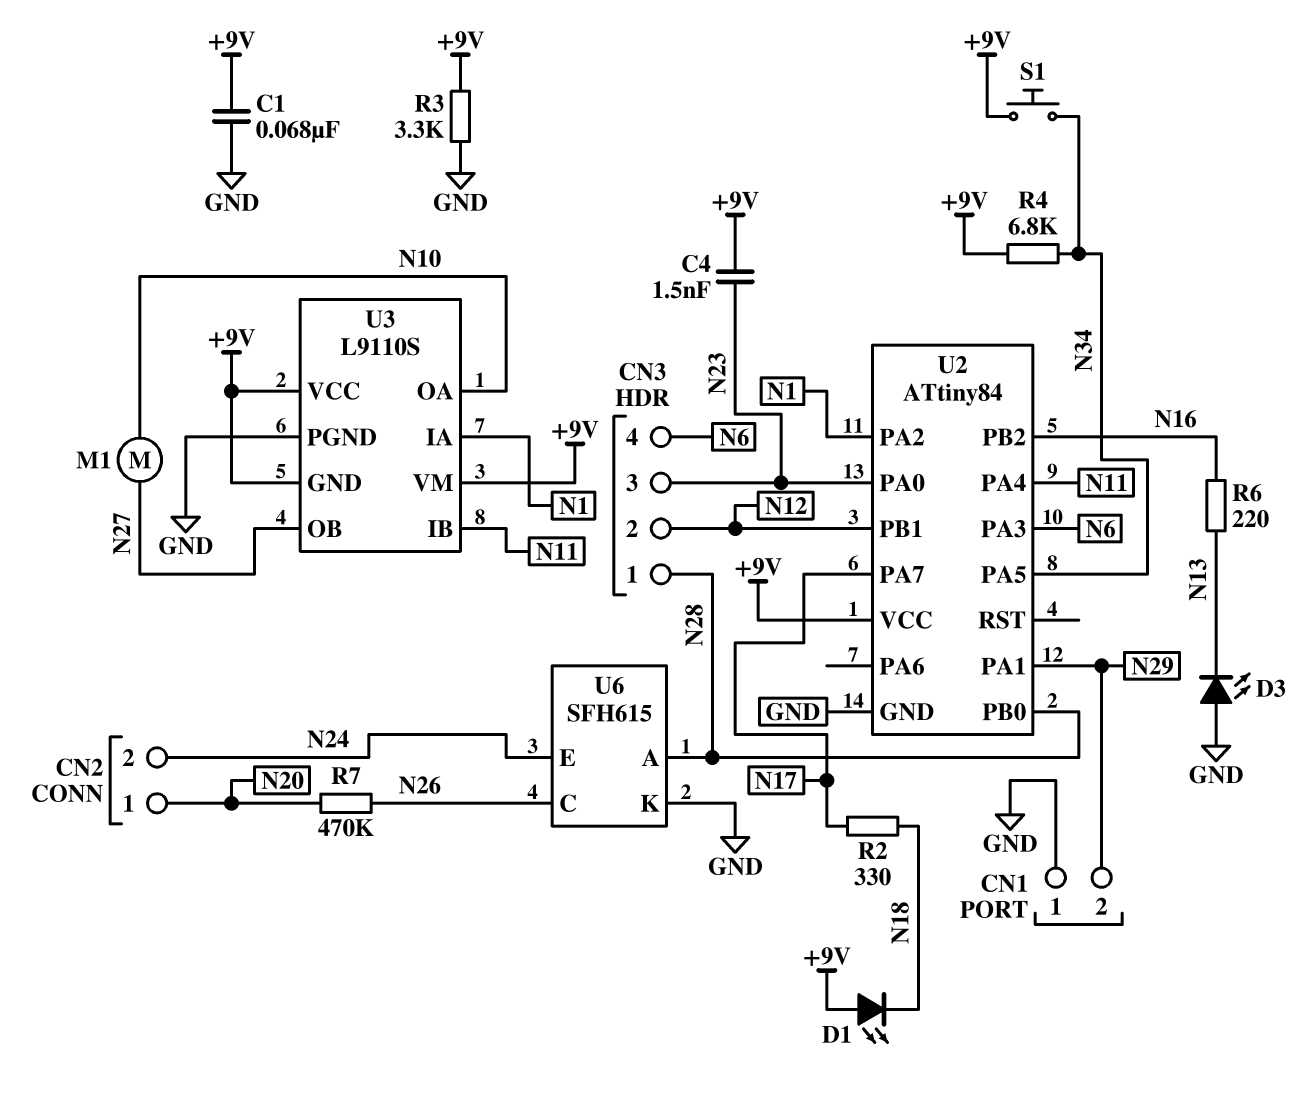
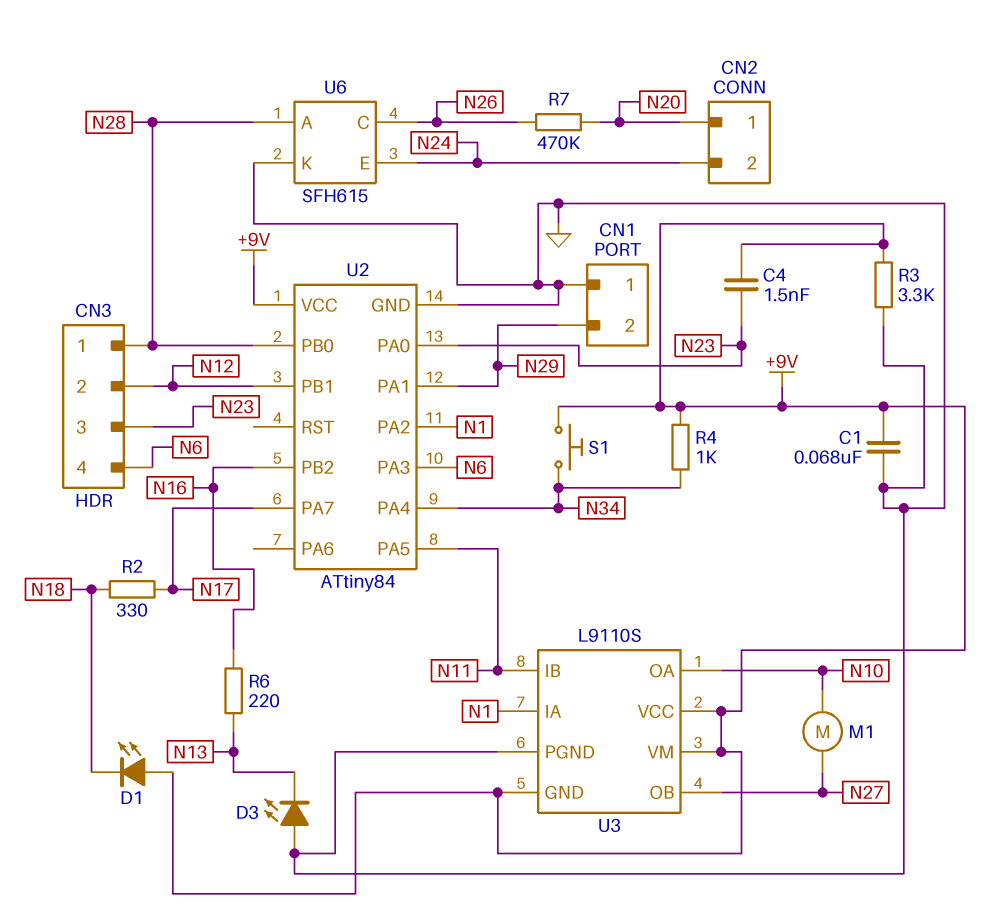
R4: 6.8k (+9V, N34) -> 1k (+9V, N34)
U2 pin PA4: N11 -> N34
U2 pin PA5: N34 -> N11

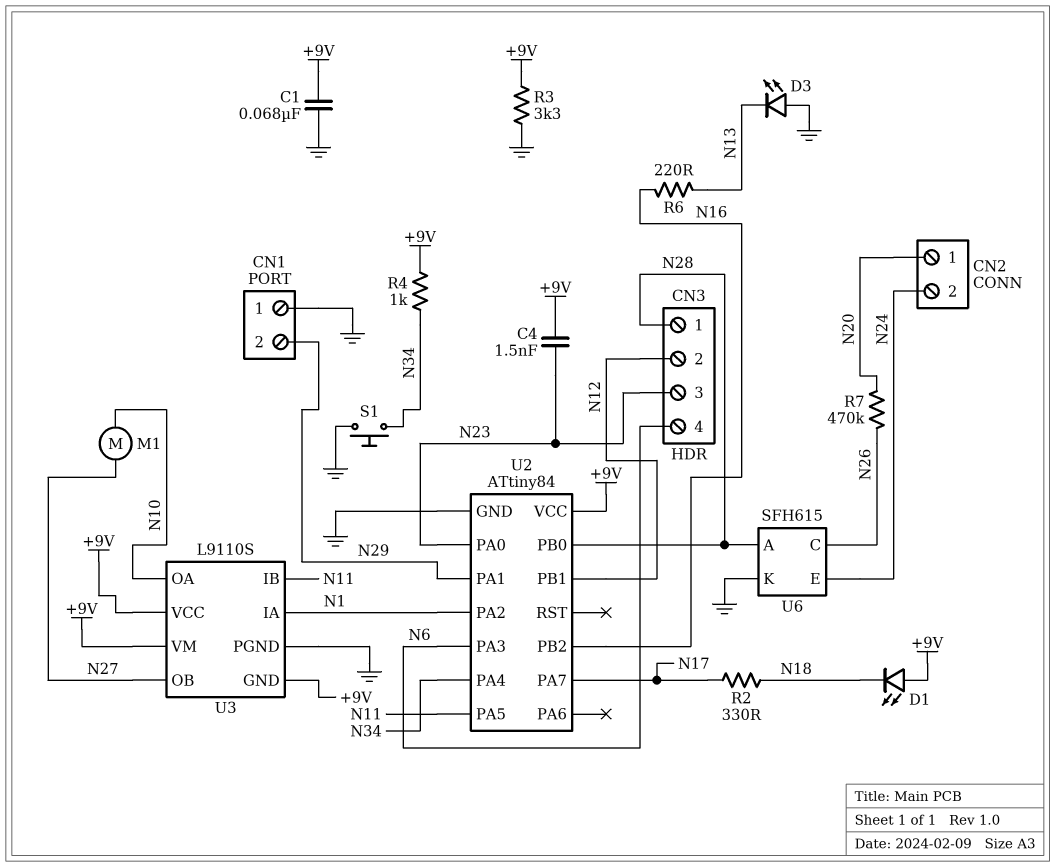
S1: button (+9V, N34) -> button (GND, N34)

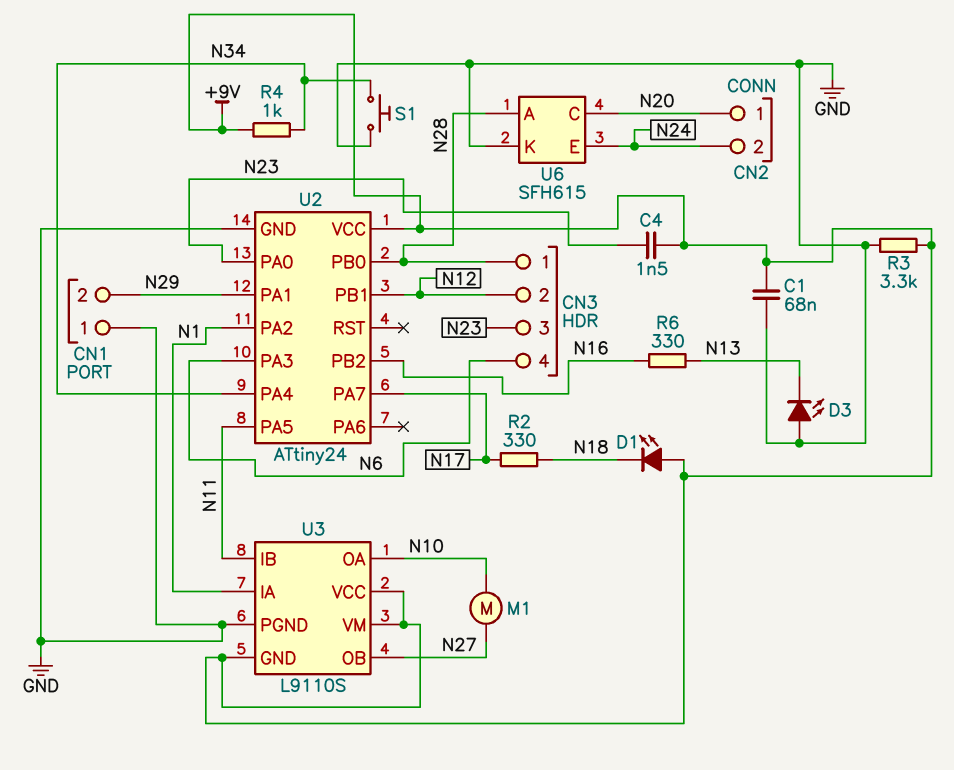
R6: 220 (N13, N16) -> 330 (N13, N16)
R7: 470k (N20, N26) -> none
U2: ATtiny84 -> ATtiny24
U6 pin C: N26 -> N20

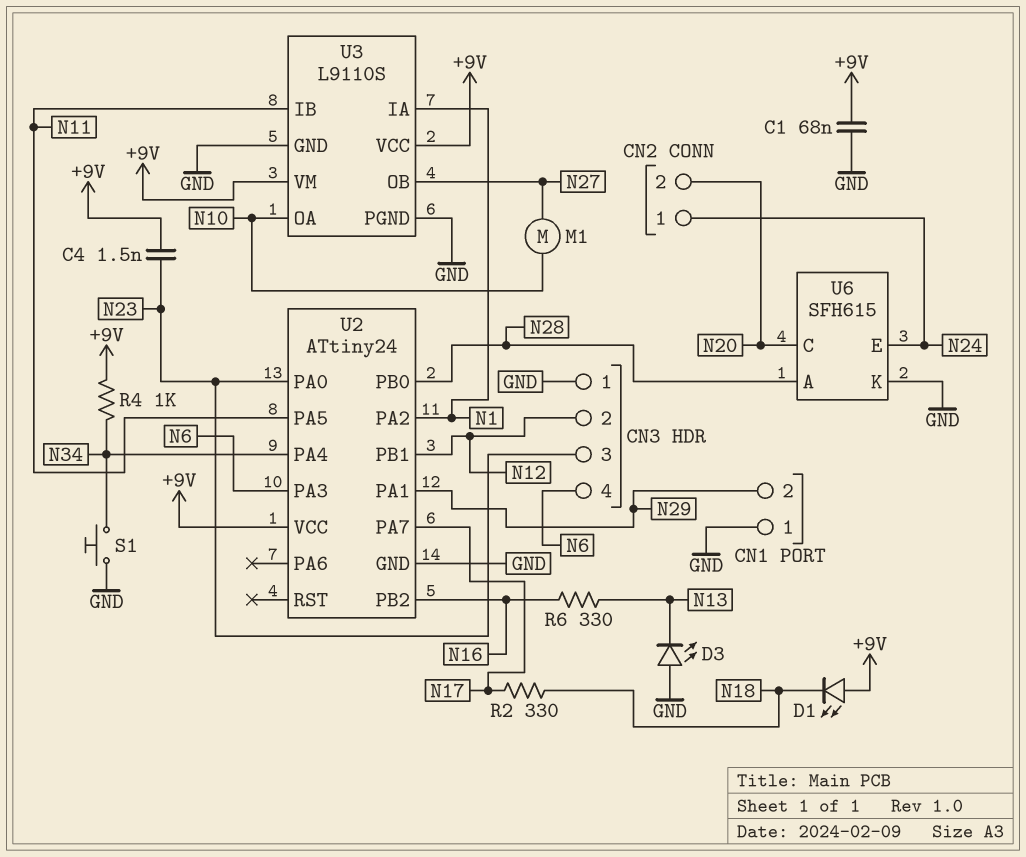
CN2 pin 1: N20 -> N24
CN2 pin 2: N24 -> N20
CN3 pin 1: N28 -> GND
R3: 3.3k (+9V, GND) -> none
U3 pin GND: +9V -> GND

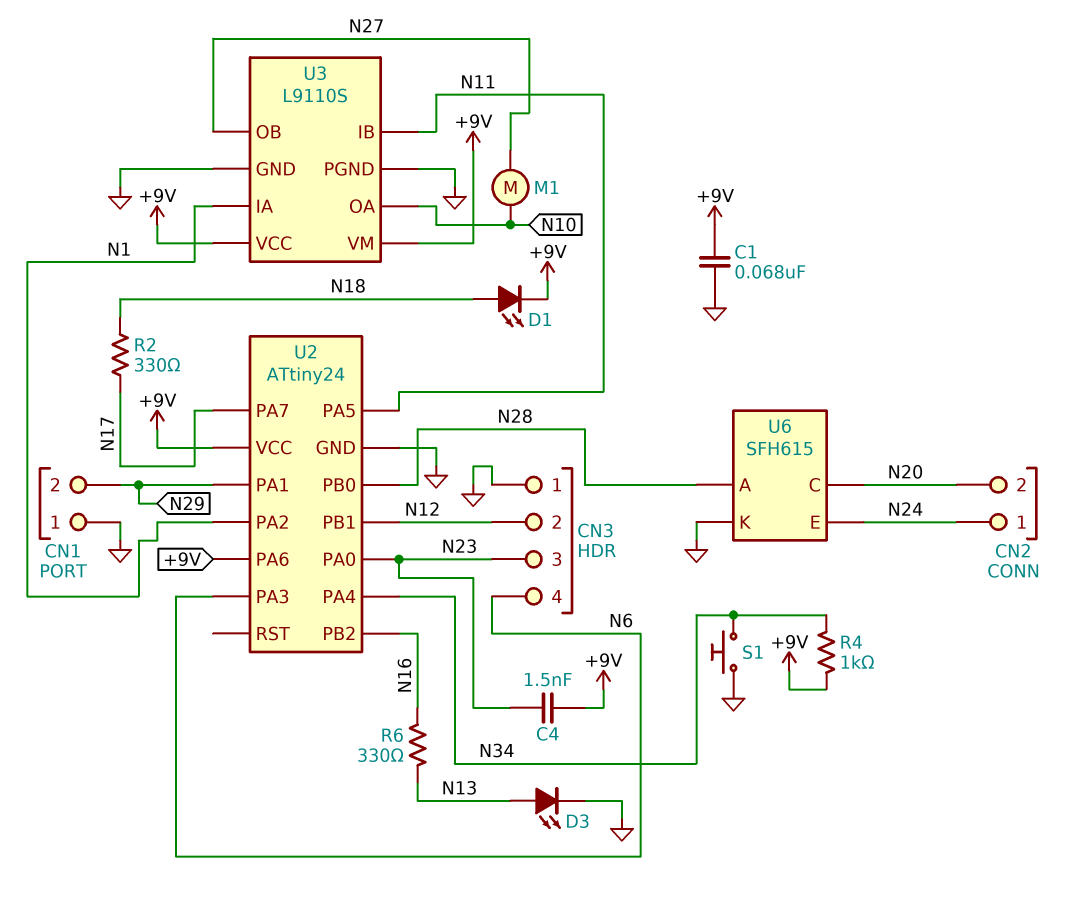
D1: LED (A +9V, K N18) -> LED (A N18, K +9V)
D3: LED (A GND, K N13) -> LED (A N13, K GND)
U2 pin PA6: none -> +9V

